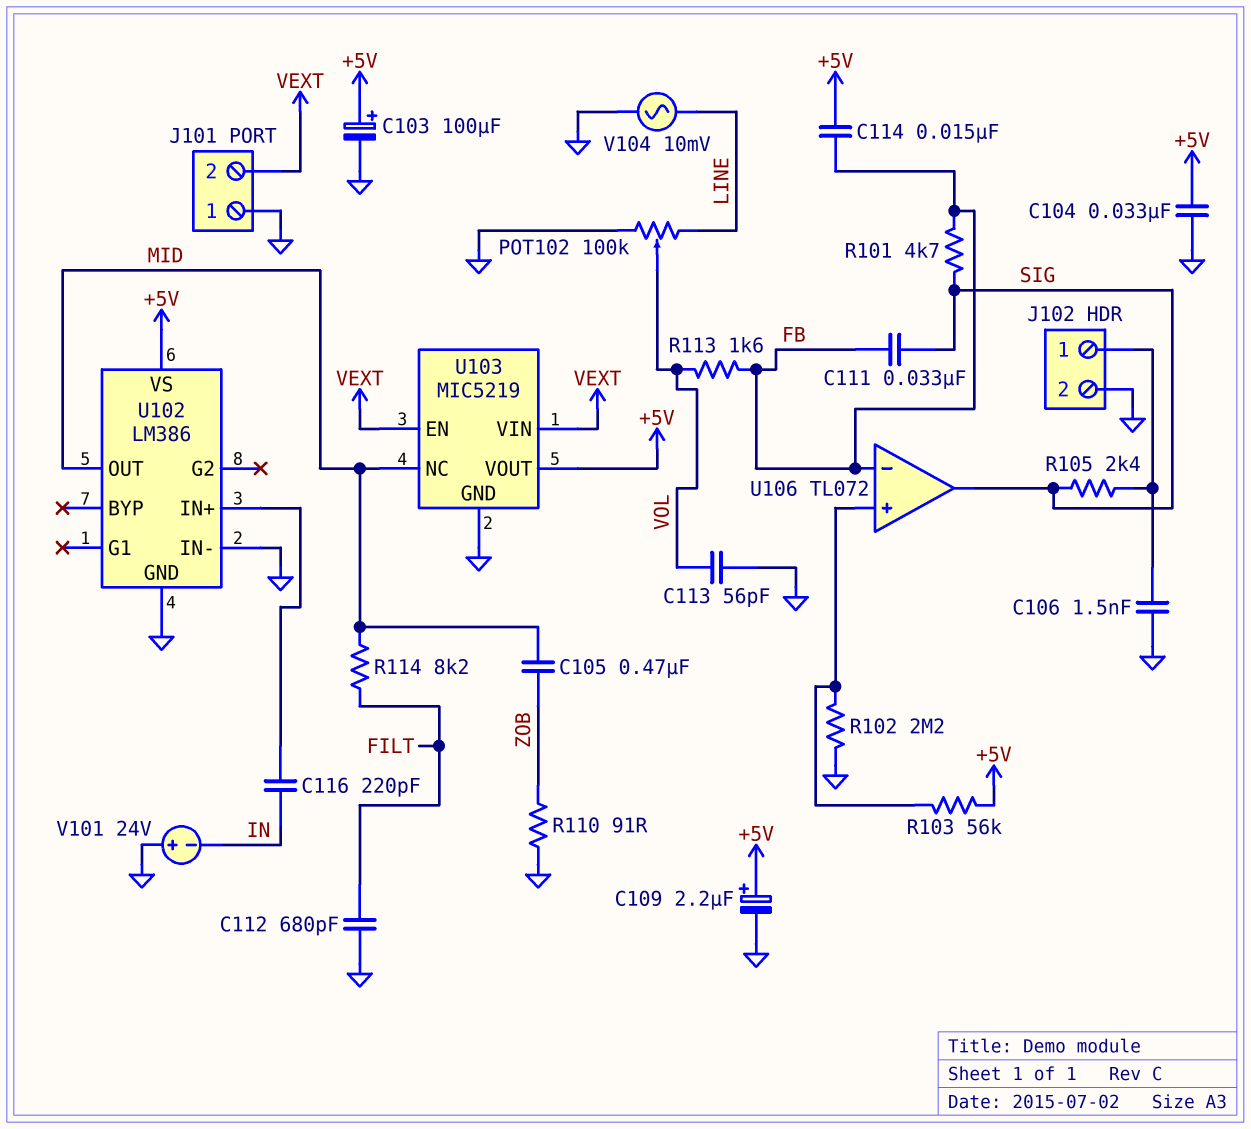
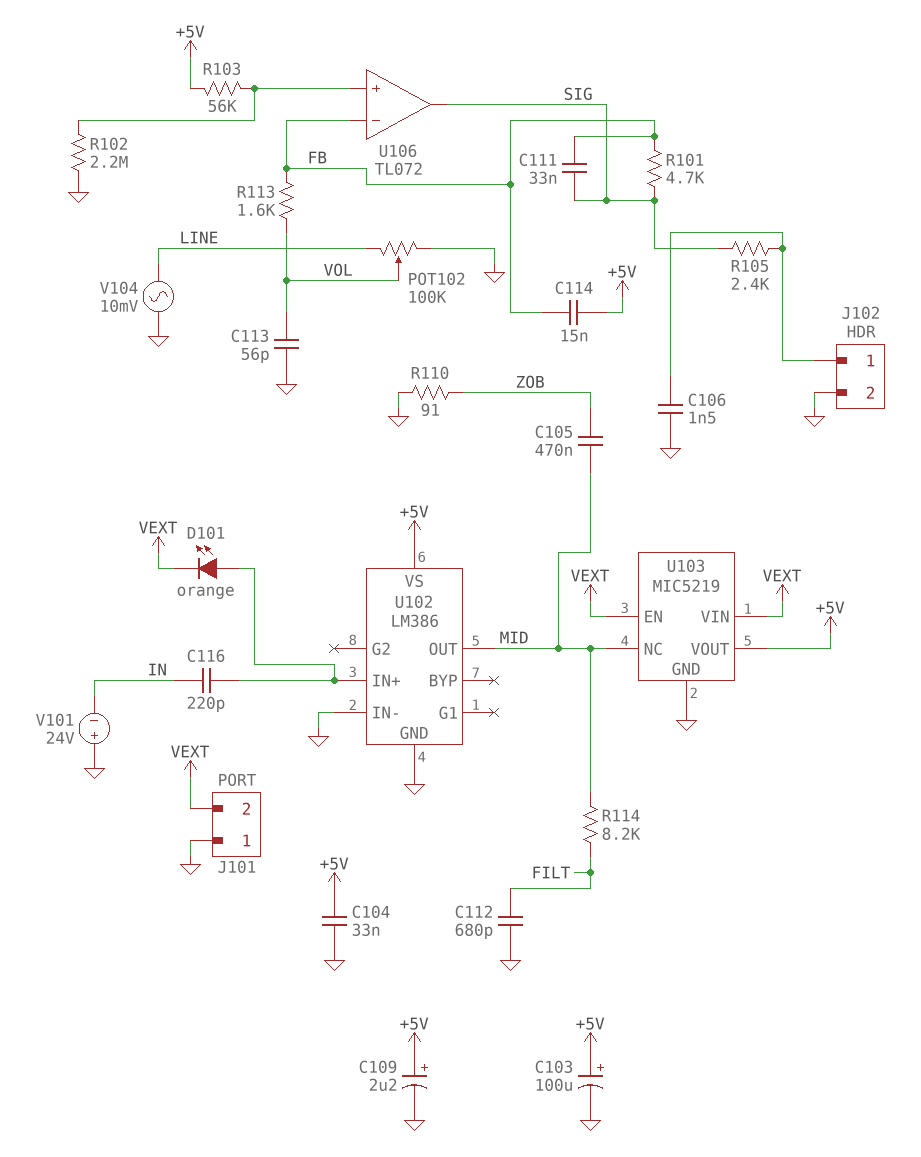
D101: none -> LED orange (A U102/IN+, K VEXT)

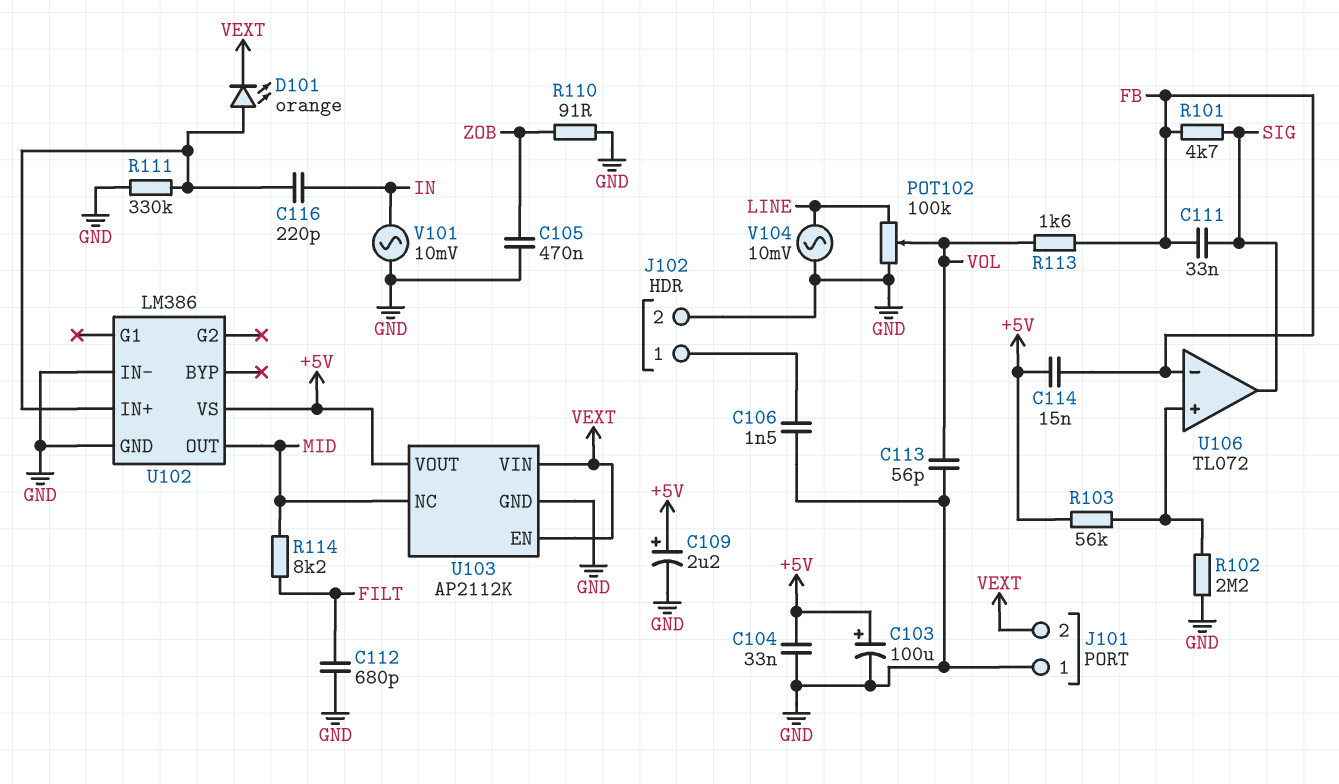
C105: 470nF (MID, ZOB) -> 470nF (GND, ZOB)
R105: 2.4k (J102/1, SIG) -> none
R111: none -> 330k (GND, U102/IN+)
U103: MIC5219 -> AP2112K
V101: 24V (plus GND, minus IN) -> AC 10mV (GND, IN)

